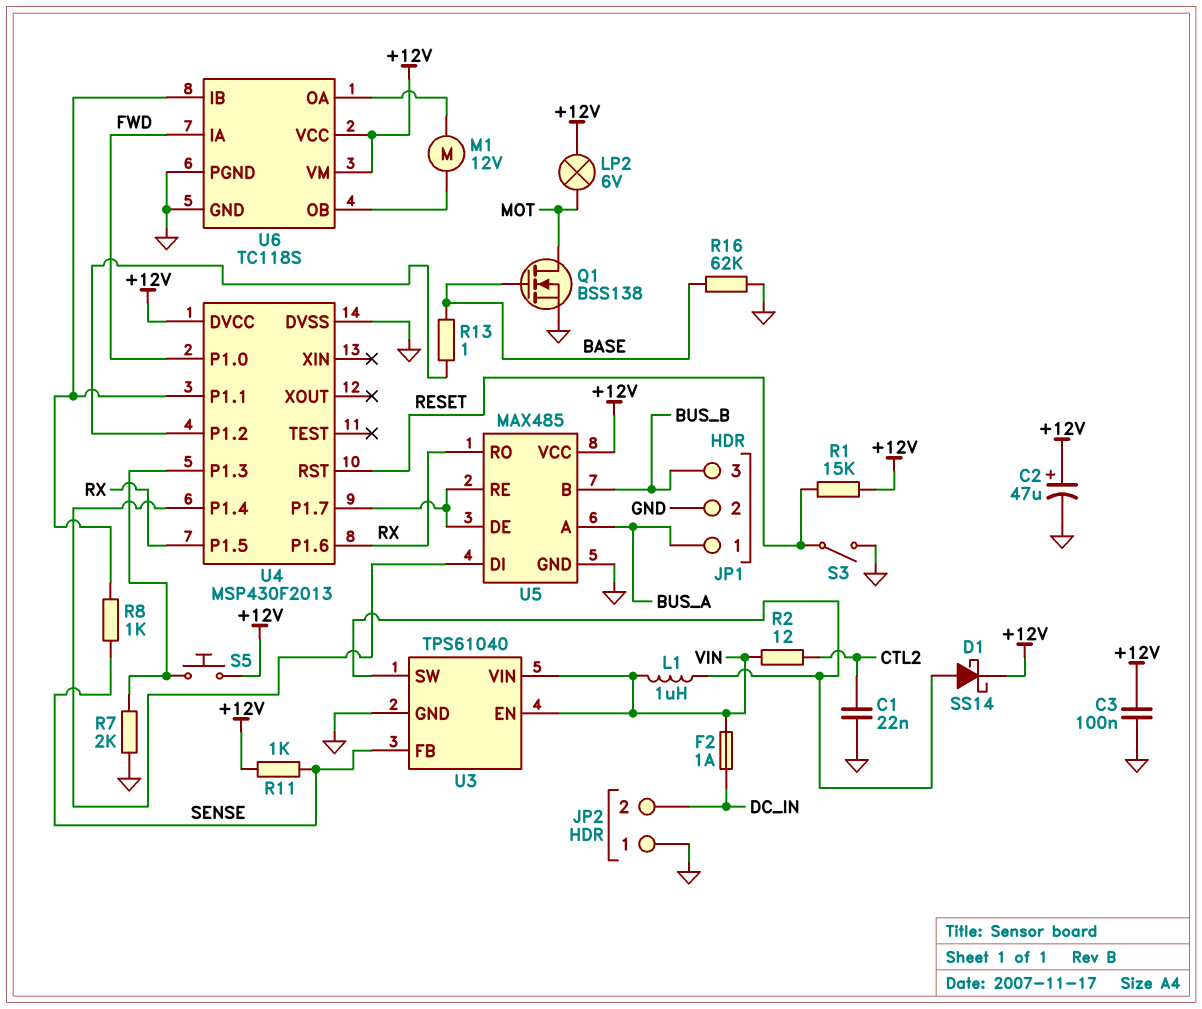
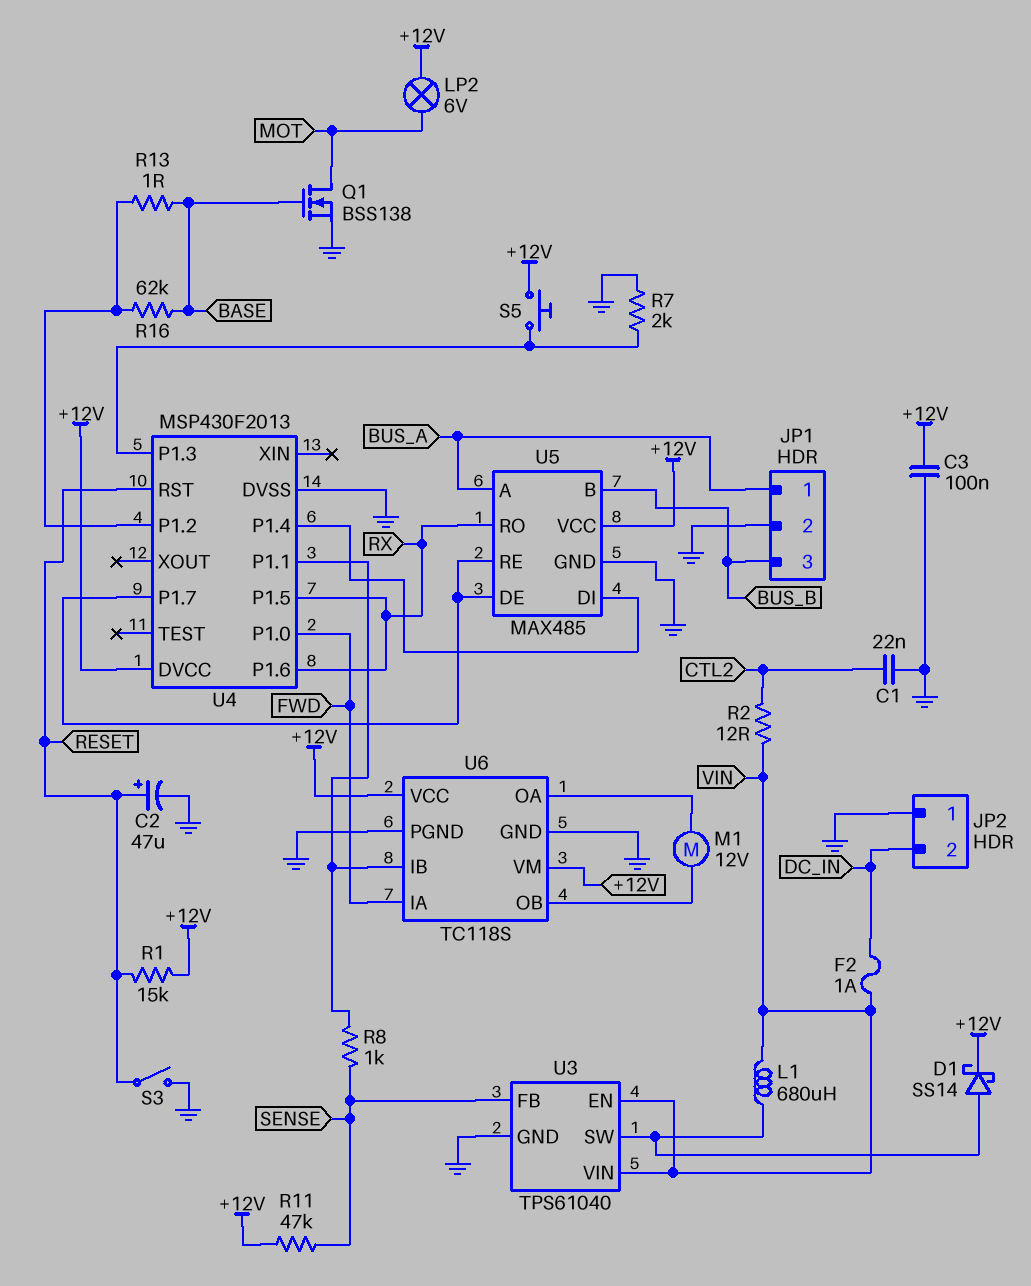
C2: 47uF (plus +12V, minus GND) -> 47uF (plus RESET, minus GND)
L1: 1uH (U3/SW, VIN) -> 680uH (U3/SW, VIN)
R11: 1k (+12V, SENSE) -> 47k (+12V, SENSE)
R16: 62k (BASE, GND) -> 62k (BASE, U4/P1.2)

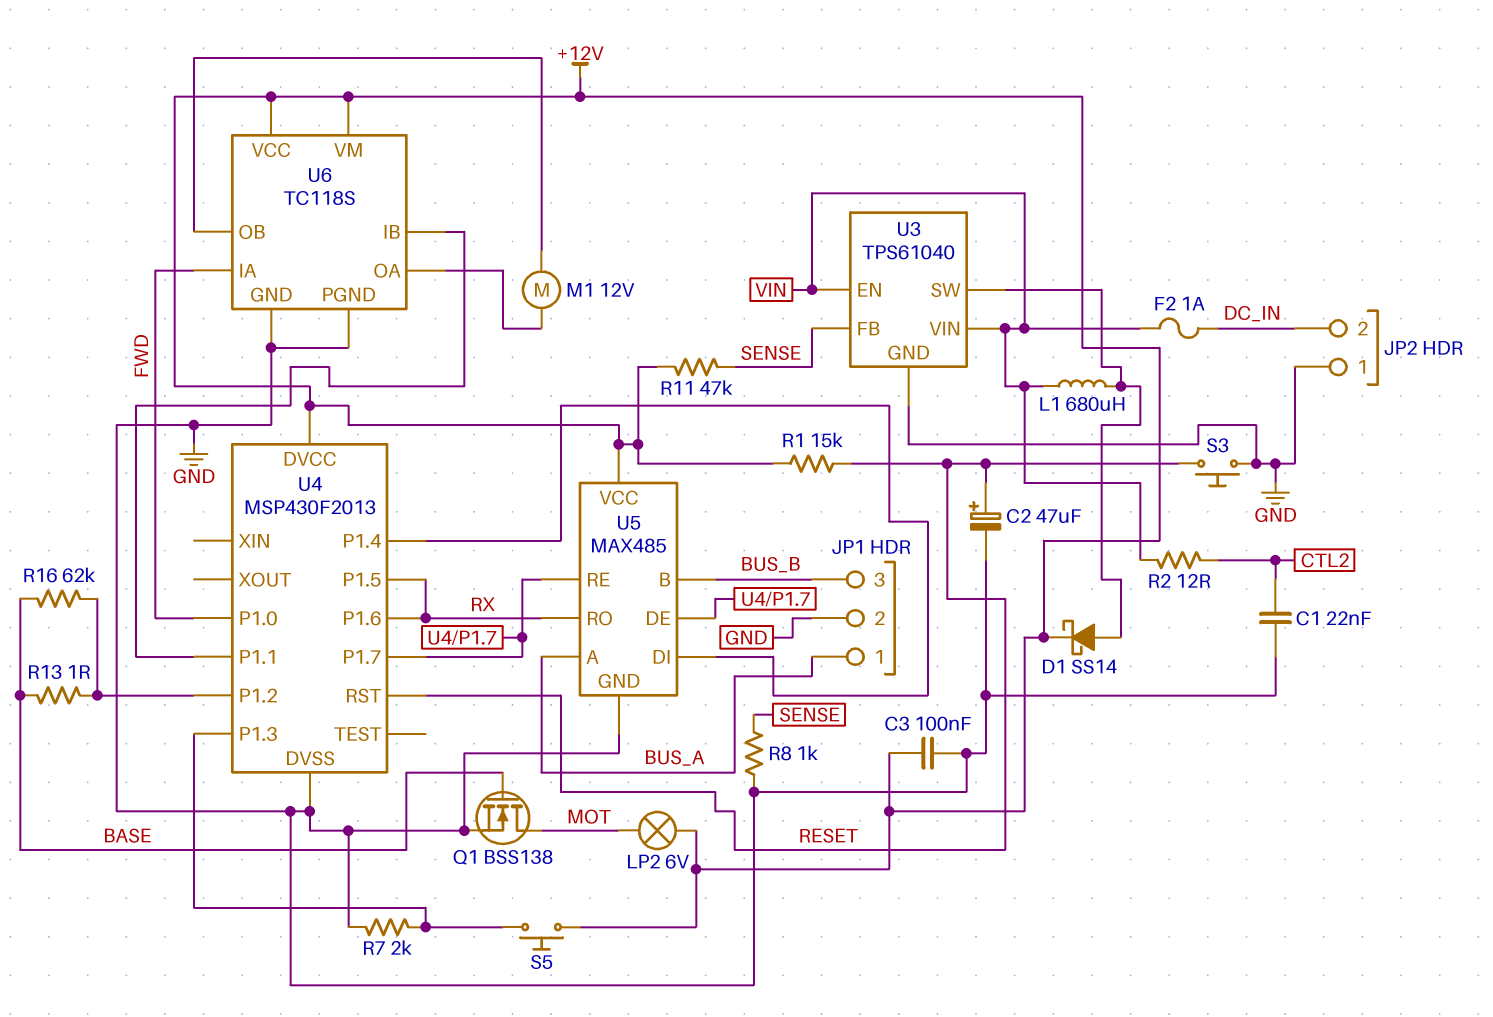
R8: 1k (SENSE, U4/P1.1) -> 1k (GND, SENSE)
S3: switch (GND, RESET) -> button (GND, RESET)

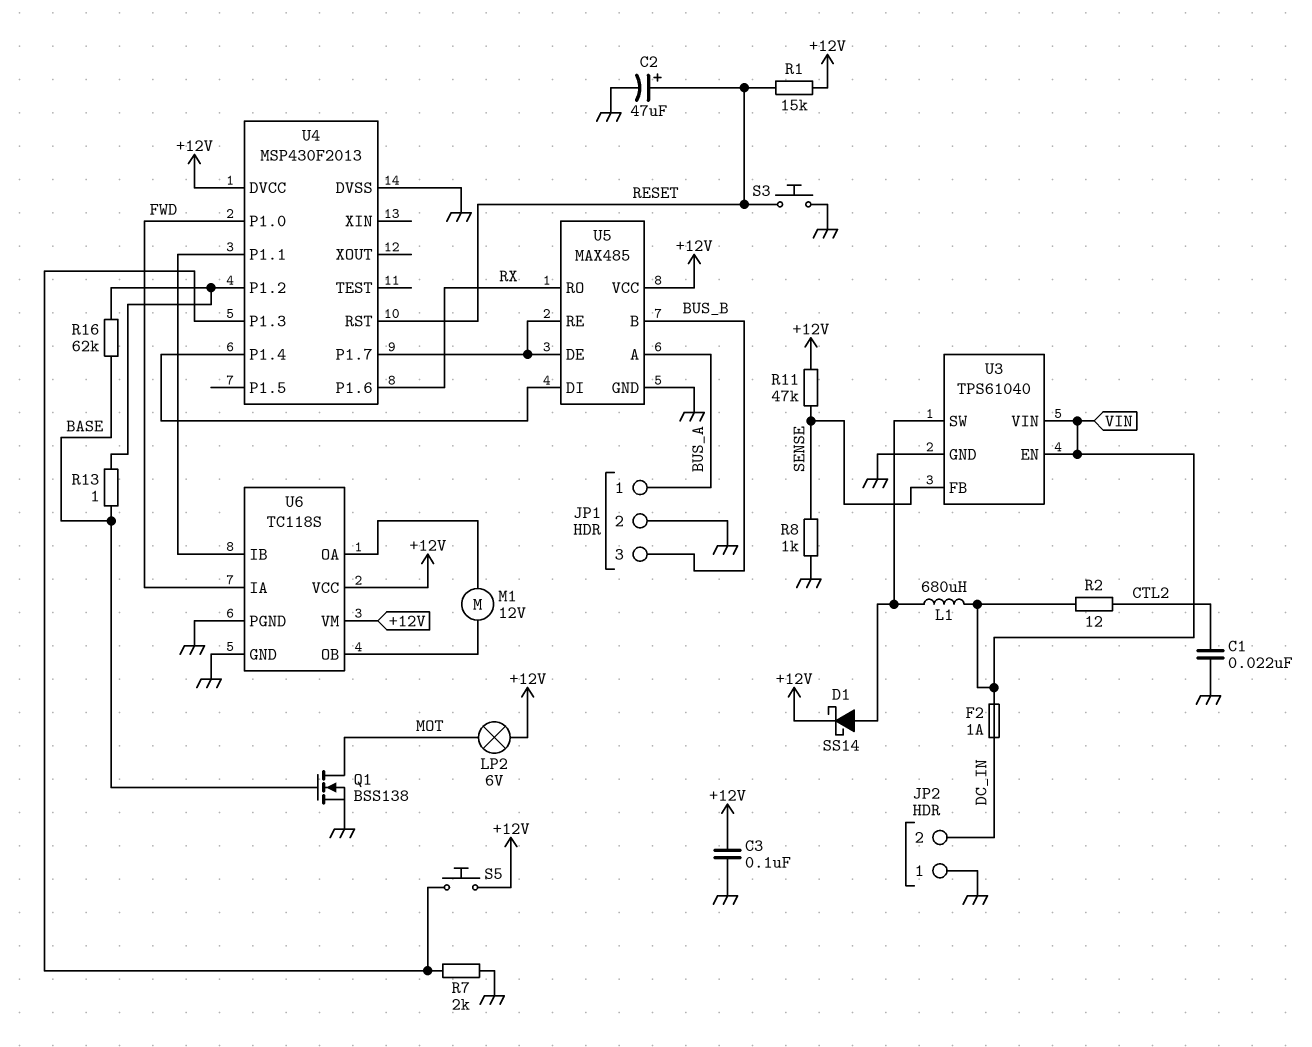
U4 pin P1.5: RX -> none

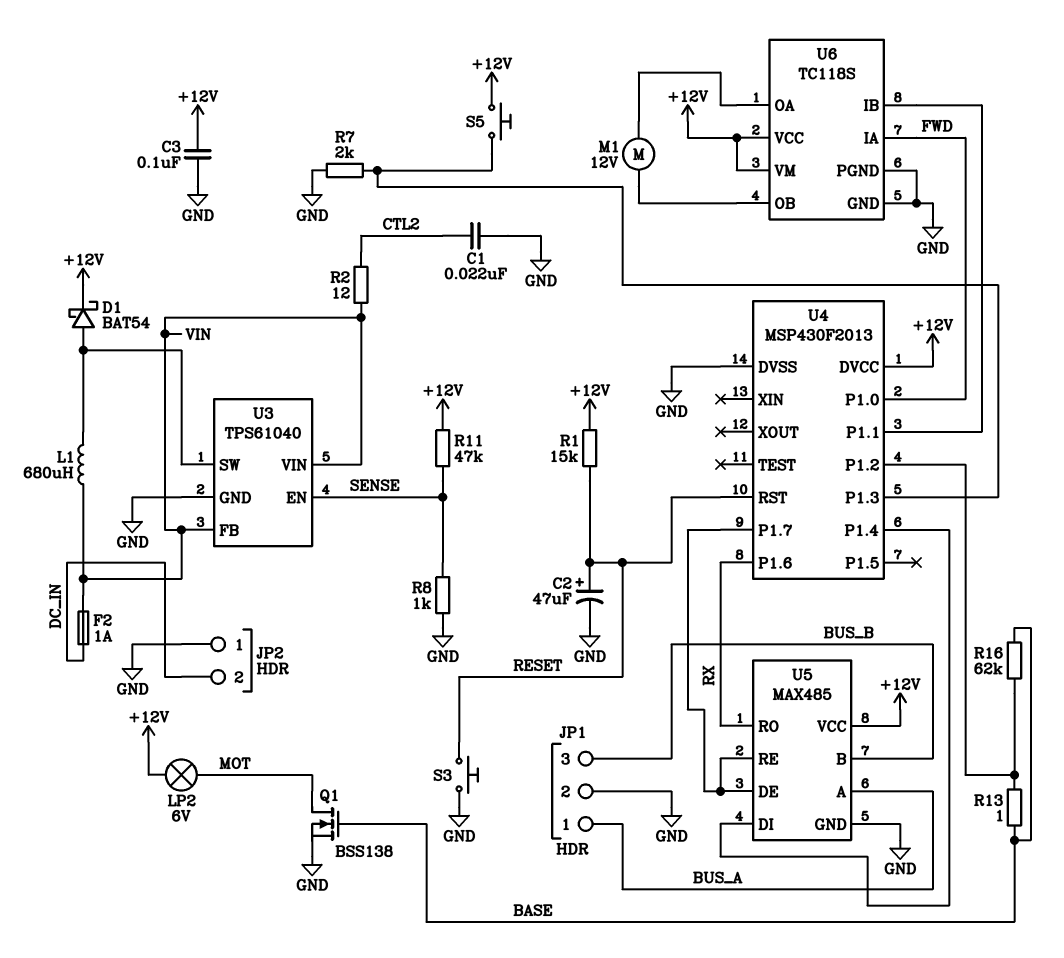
D1: schottky SS14 (A U3/SW, K +12V) -> schottky BAT54 (A U3/SW, K +12V)
U3 pin EN: VIN -> SENSE
U3 pin FB: SENSE -> VIN

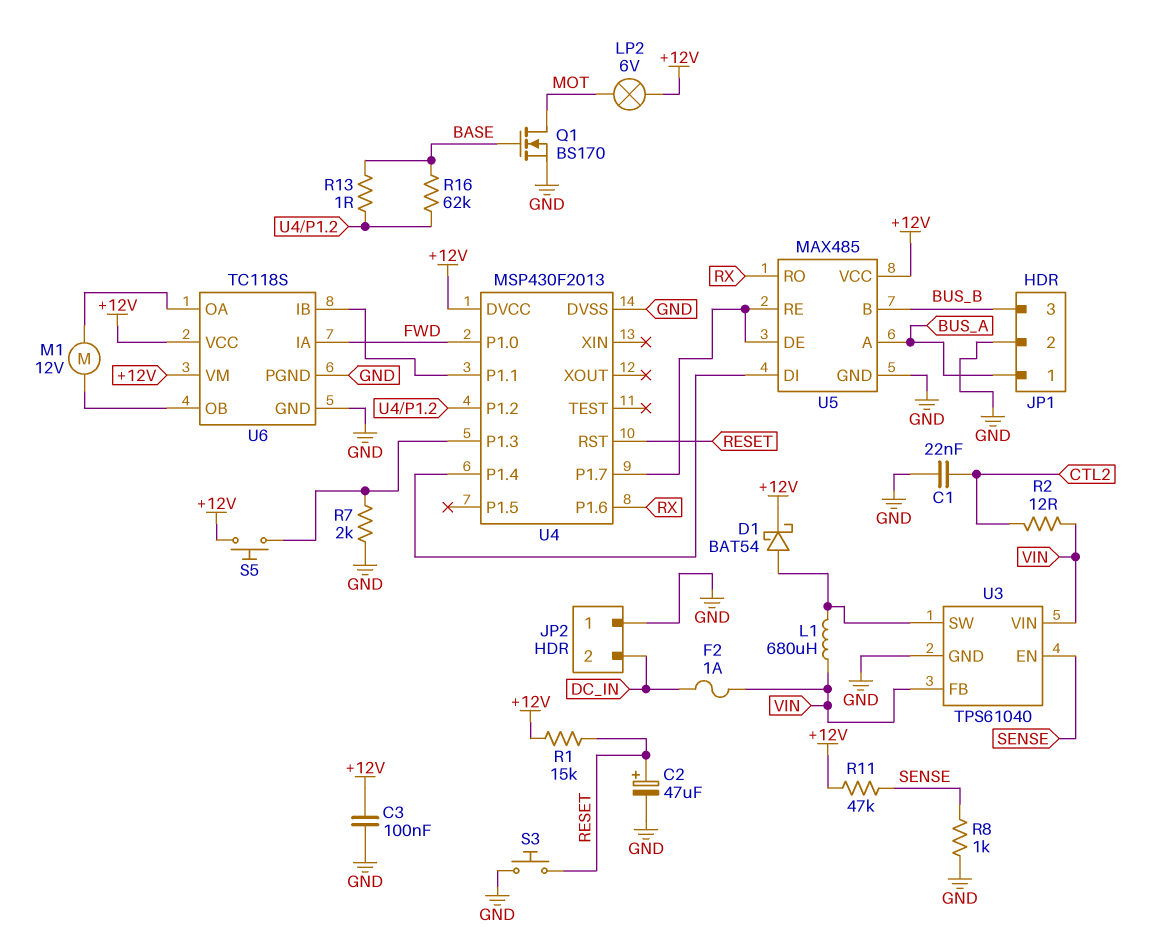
Q1: NMOS BSS138 (G BASE, D MOT, S GND) -> NMOS BS170 (G BASE, D MOT, S GND)

